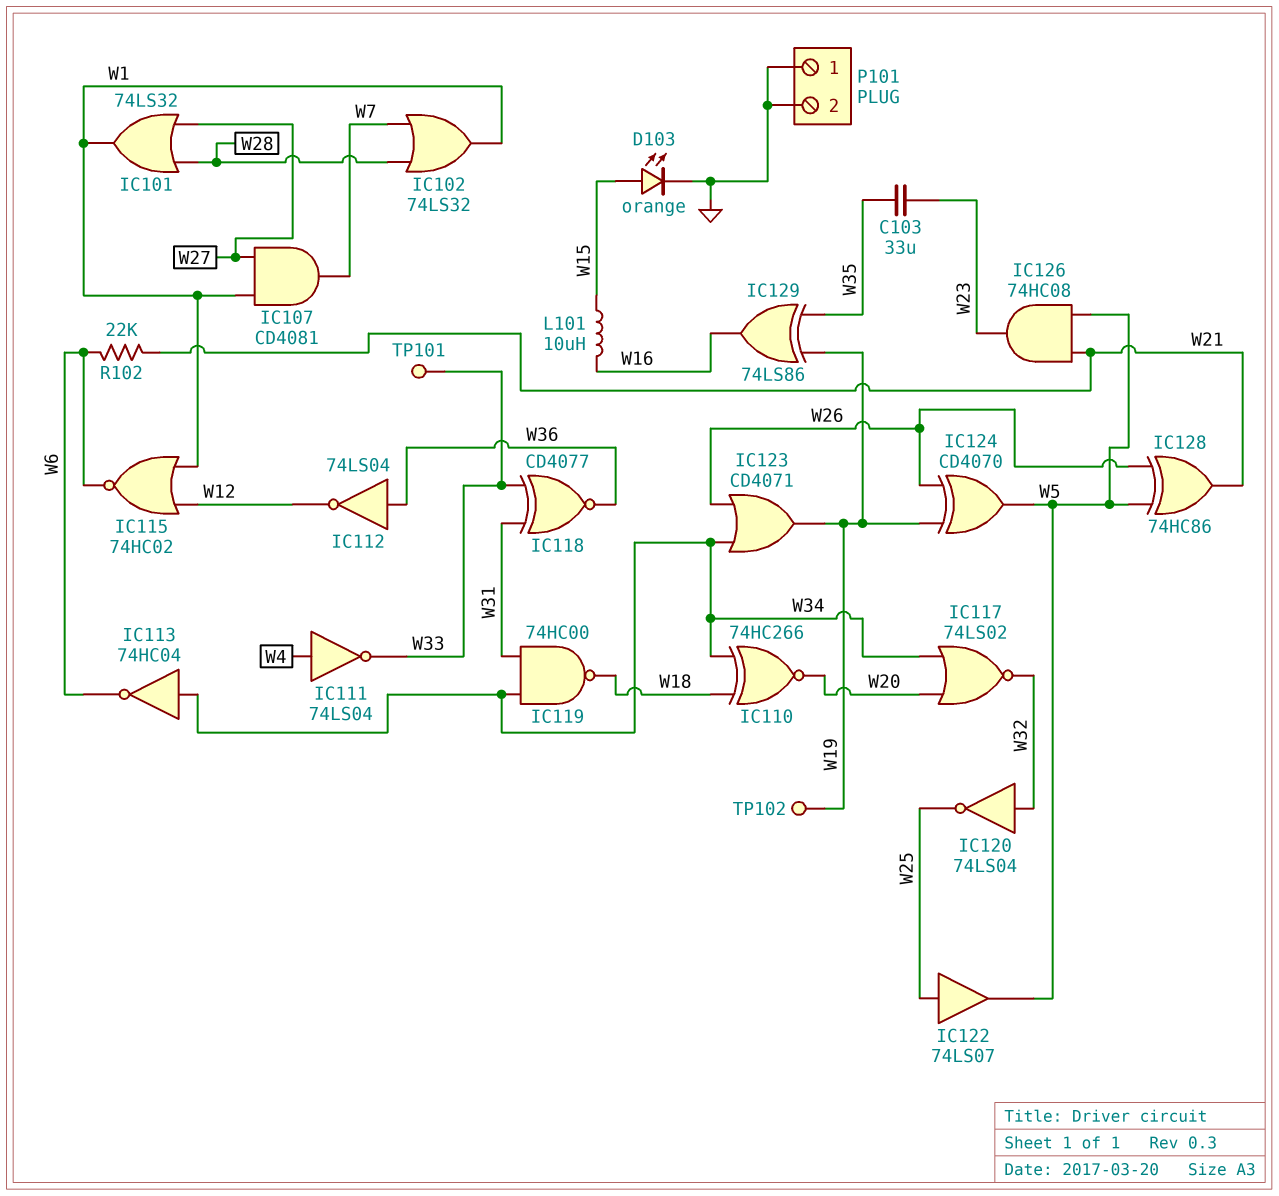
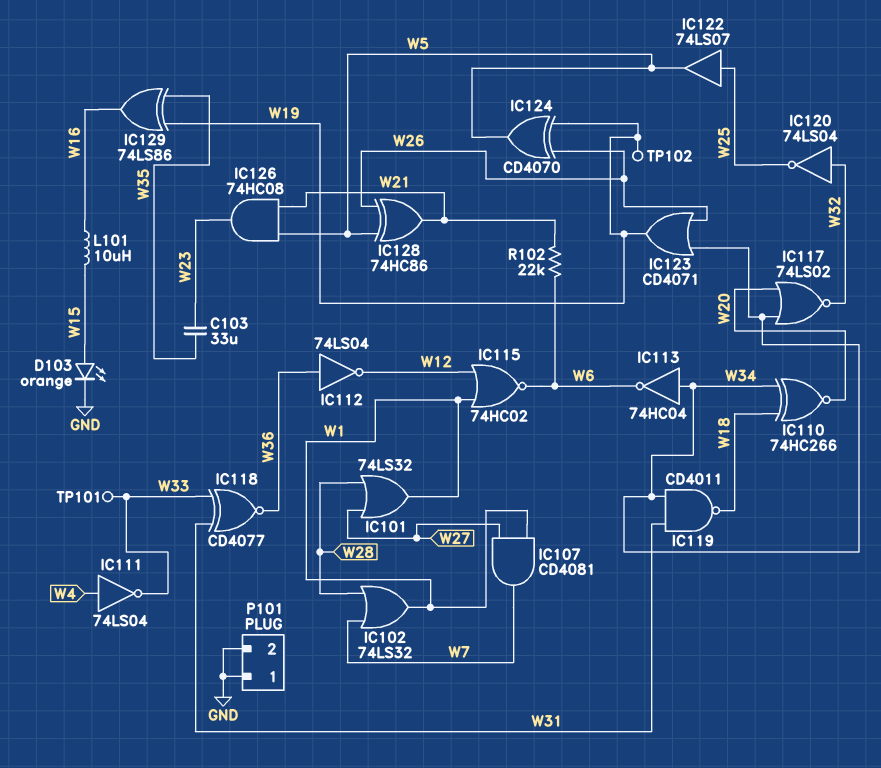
IC119: NAND 74HC00 (in W31, in W34, out W18) -> NAND CD4011 (in W31, in W34, out W18)

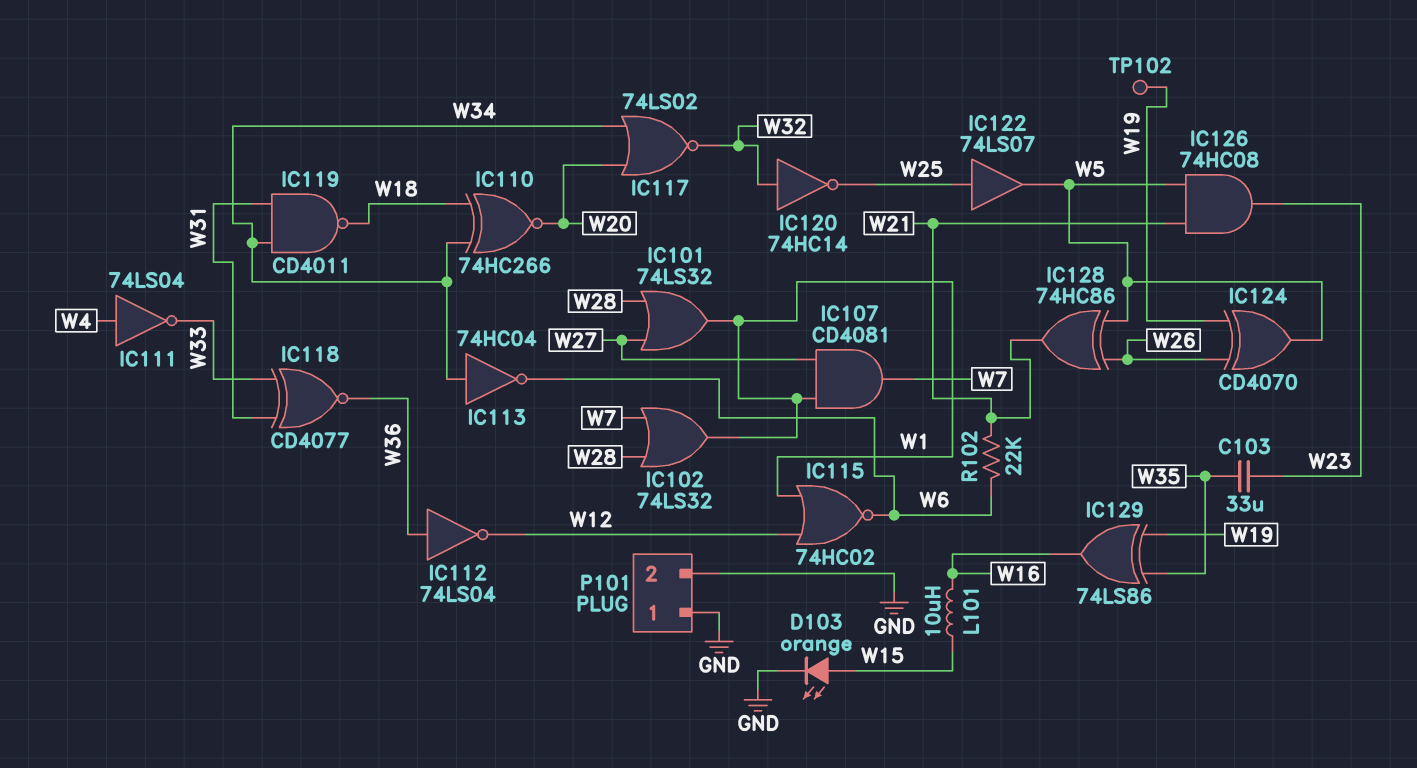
IC120: NOT 74LS04 (in W32, out W25) -> NOT 74HC14 (in W32, out W25)
IC123: OR CD4071 (in W26, in W34, out W19) -> none
TP101: test point (W33) -> none

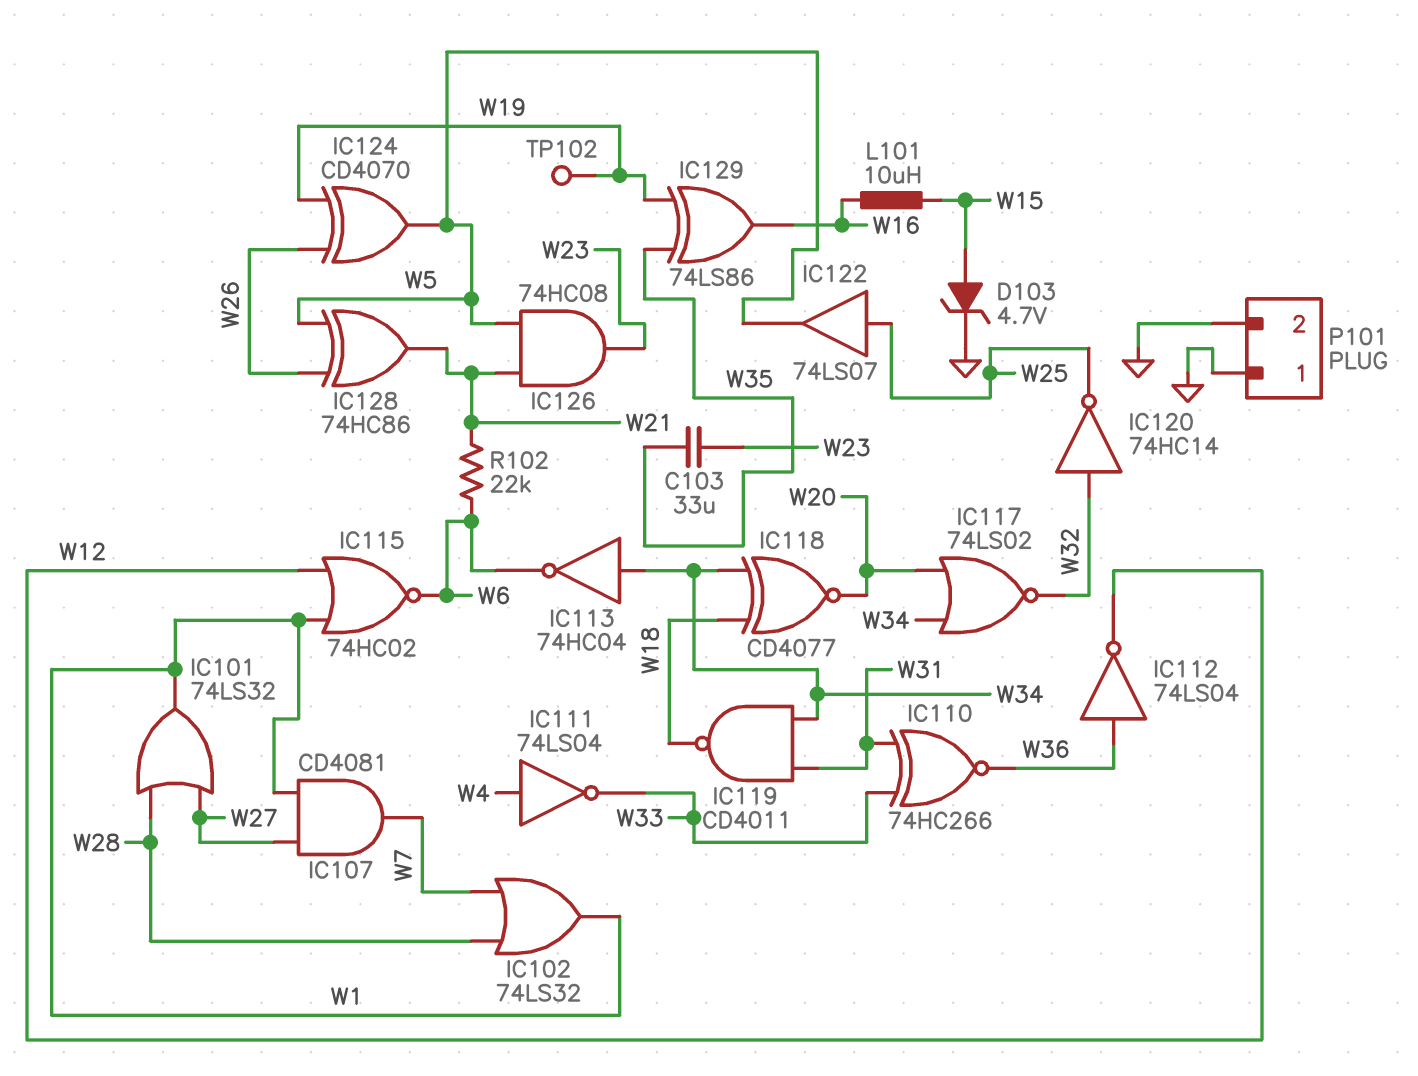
D103: LED orange (A W15, K GND) -> zener 4.7V (A W15, K GND)
IC110: XNOR 74HC266 (in W18, in W34, out W20) -> XNOR 74HC266 (in W31, in W33, out W36)
IC118: XNOR CD4077 (in W31, in W33, out W36) -> XNOR CD4077 (in W18, in W34, out W20)

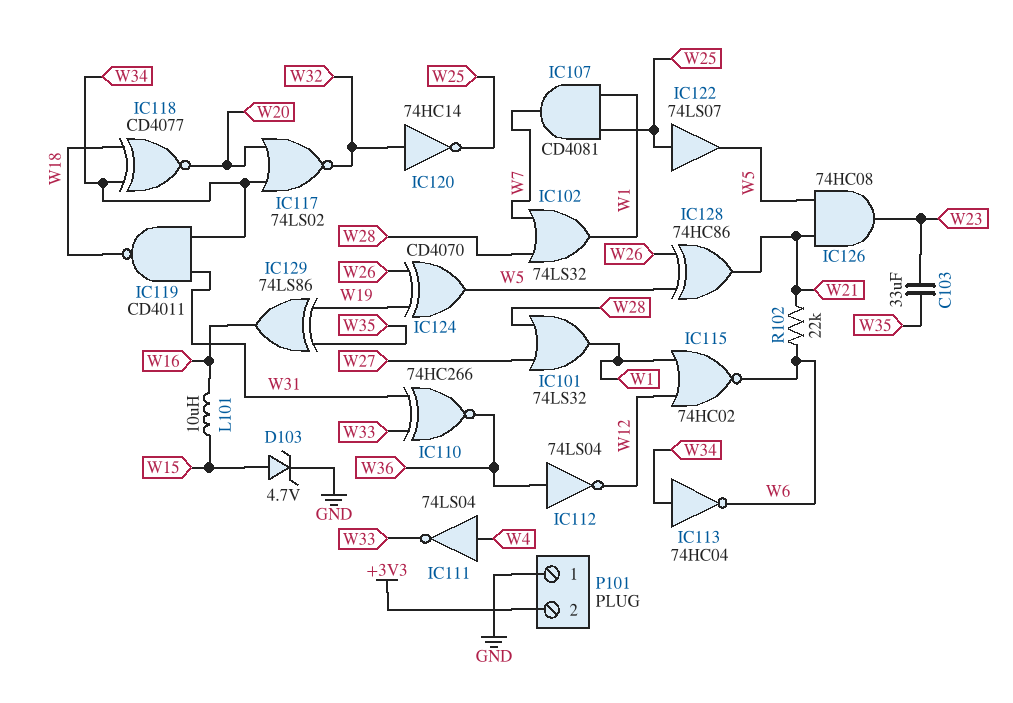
IC107: AND CD4081 (in W1, in W27, out W7) -> AND CD4081 (in W1, in W25, out W7)
P101 pin 2: GND -> +3V3
TP102: test point (W19) -> none

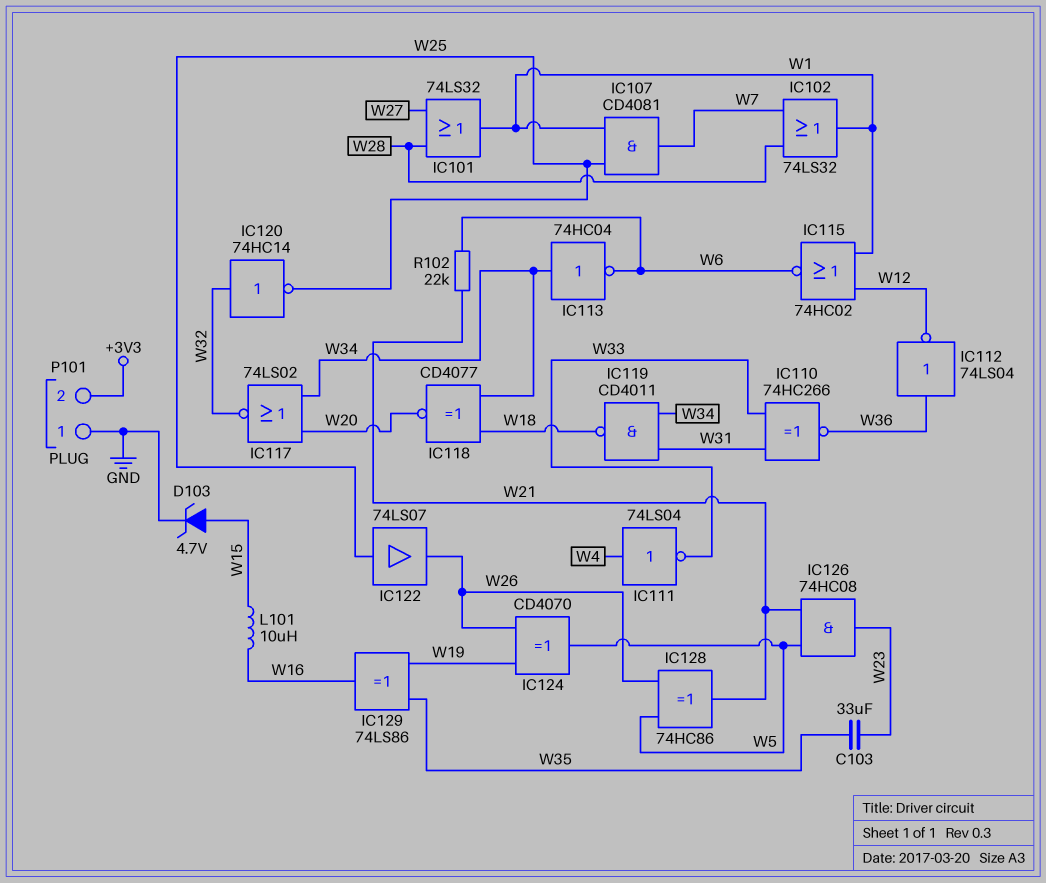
IC122: buffer 74LS07 (in W25, out W5) -> buffer 74LS07 (in W25, out W26)

